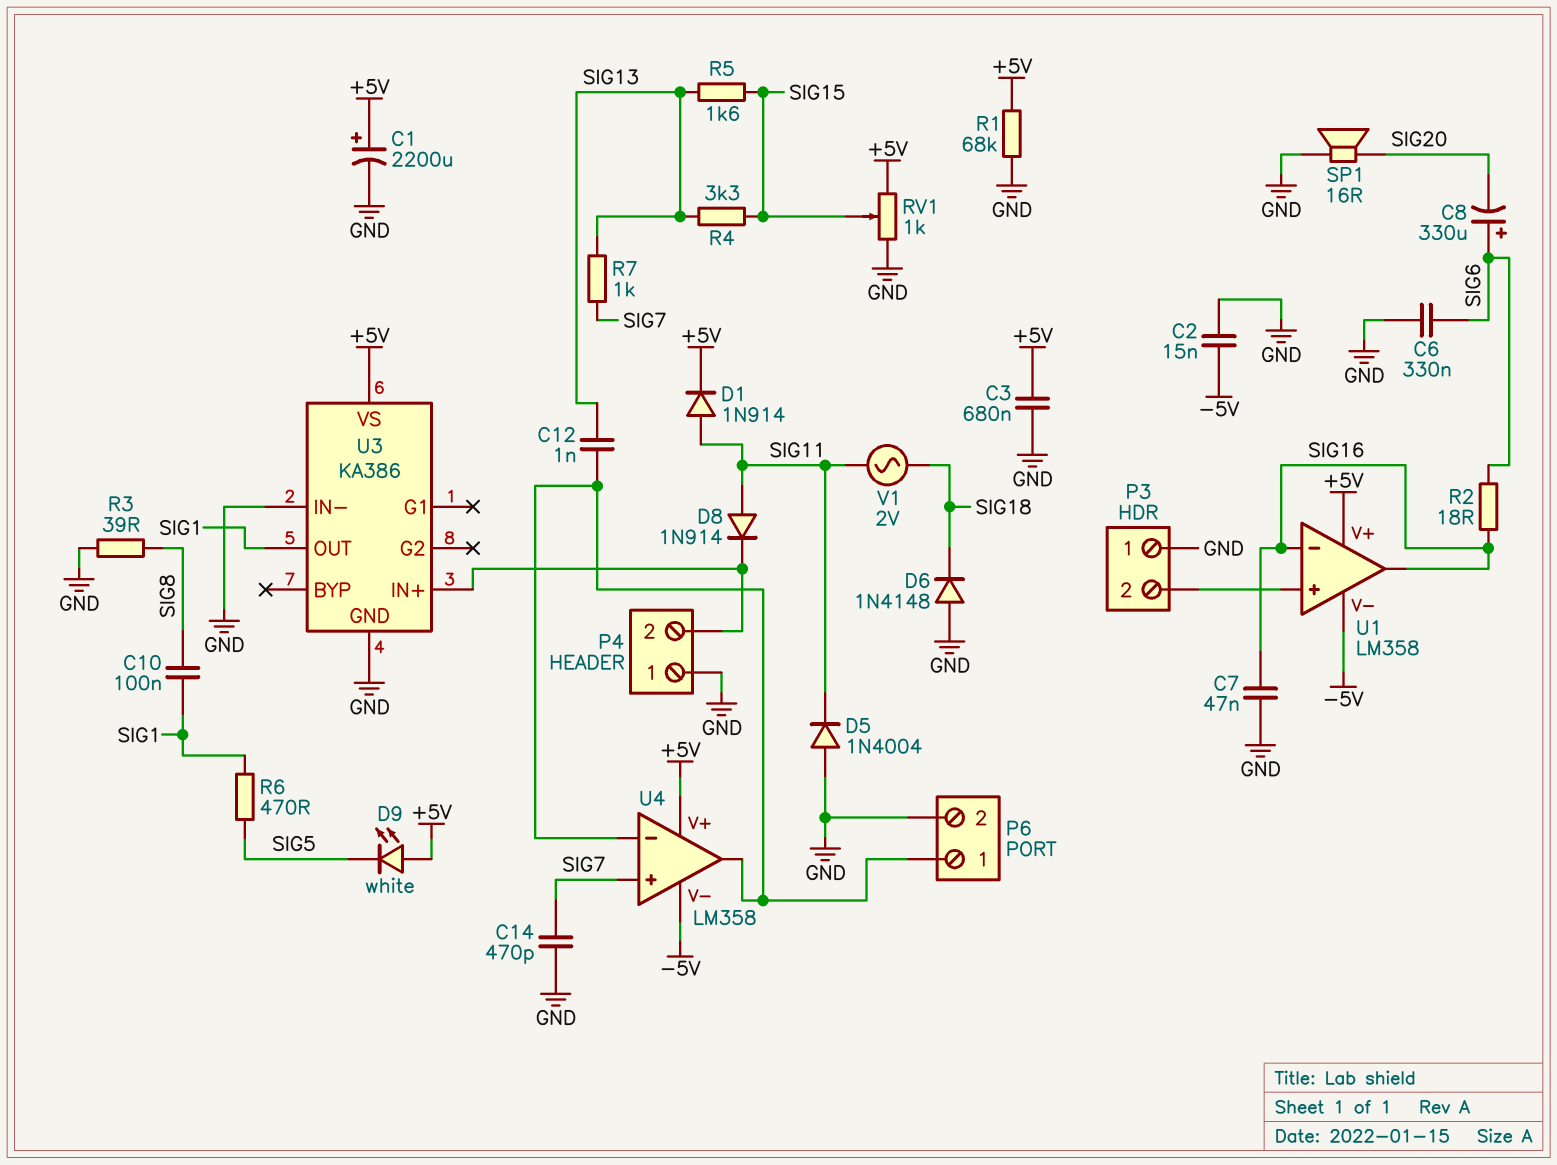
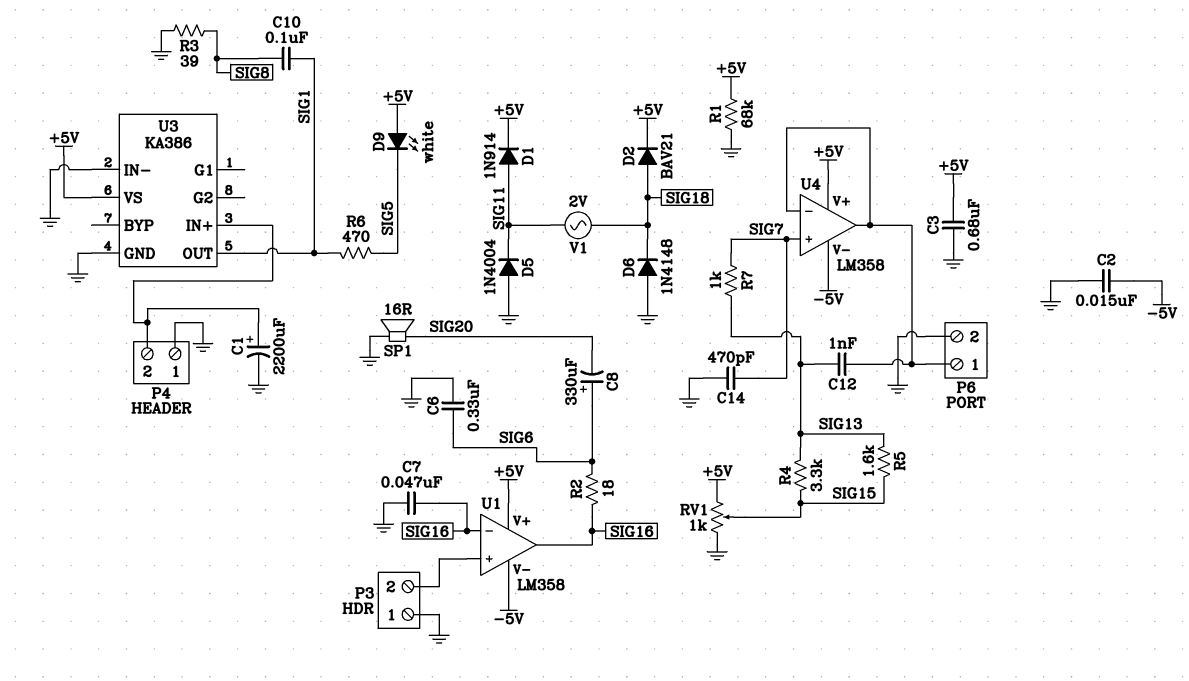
C1: 2200uF (plus +5V, minus GND) -> 2200uF (plus P4/2, minus GND)
D2: none -> diode BAV21 (A SIG18, K +5V)
D8: diode 1N914 (A SIG11, K P4/2) -> none

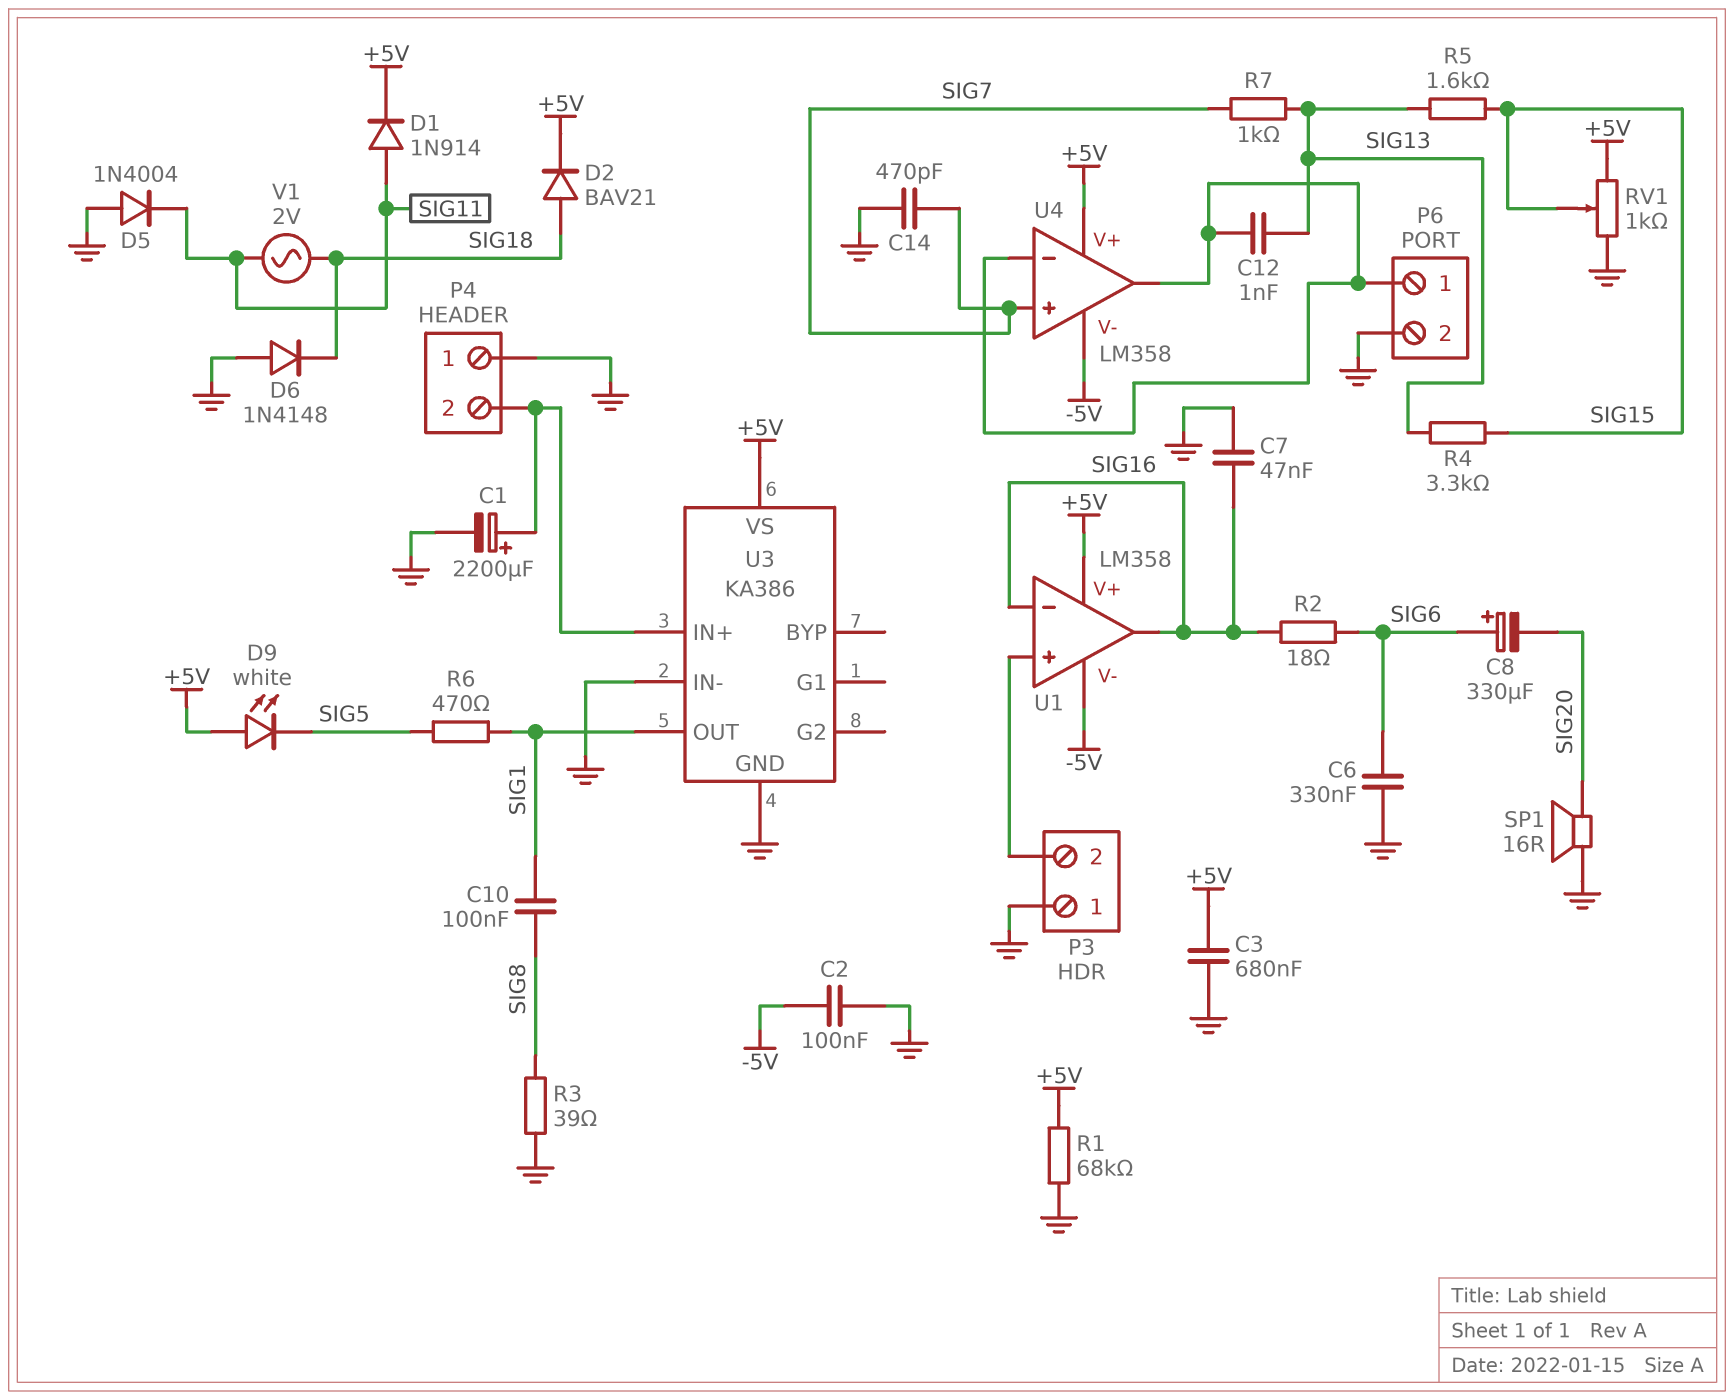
C2: 15nF (-5V, GND) -> 100nF (-5V, GND)

